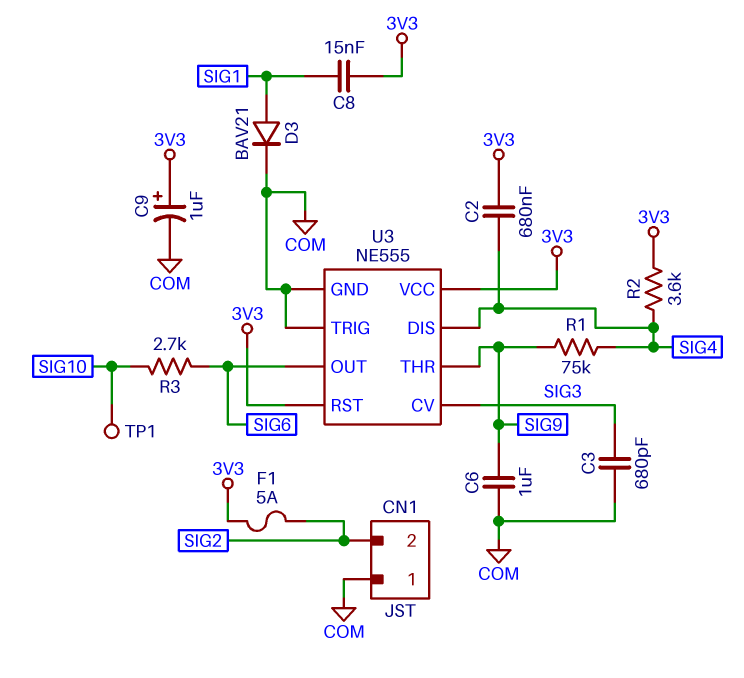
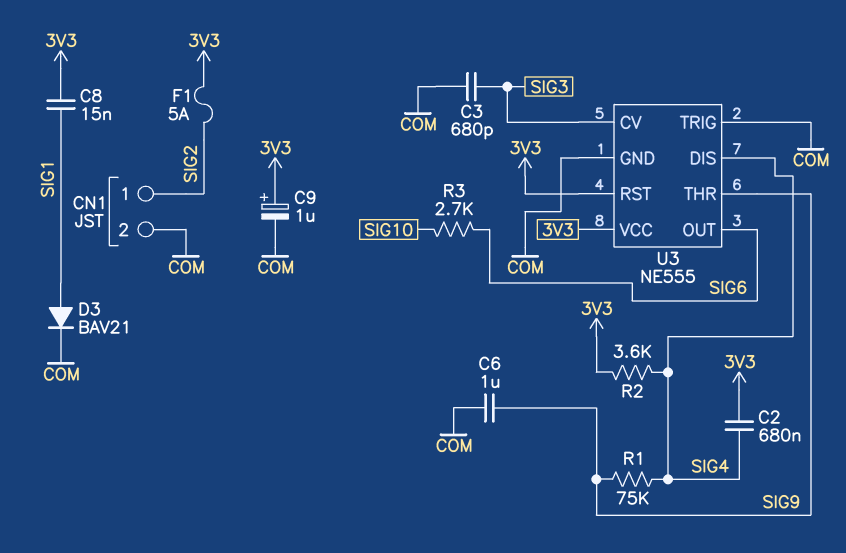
CN1 pin 1: COM -> SIG2
CN1 pin 2: SIG2 -> COM
TP1: test point (SIG10) -> none

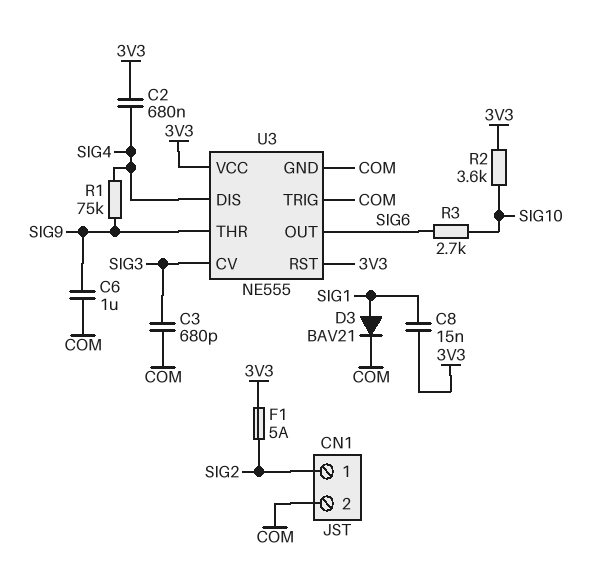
C9: 1uF (plus 3V3, minus COM) -> none
R2: 3.6k (3V3, SIG4) -> 3.6k (3V3, SIG10)

